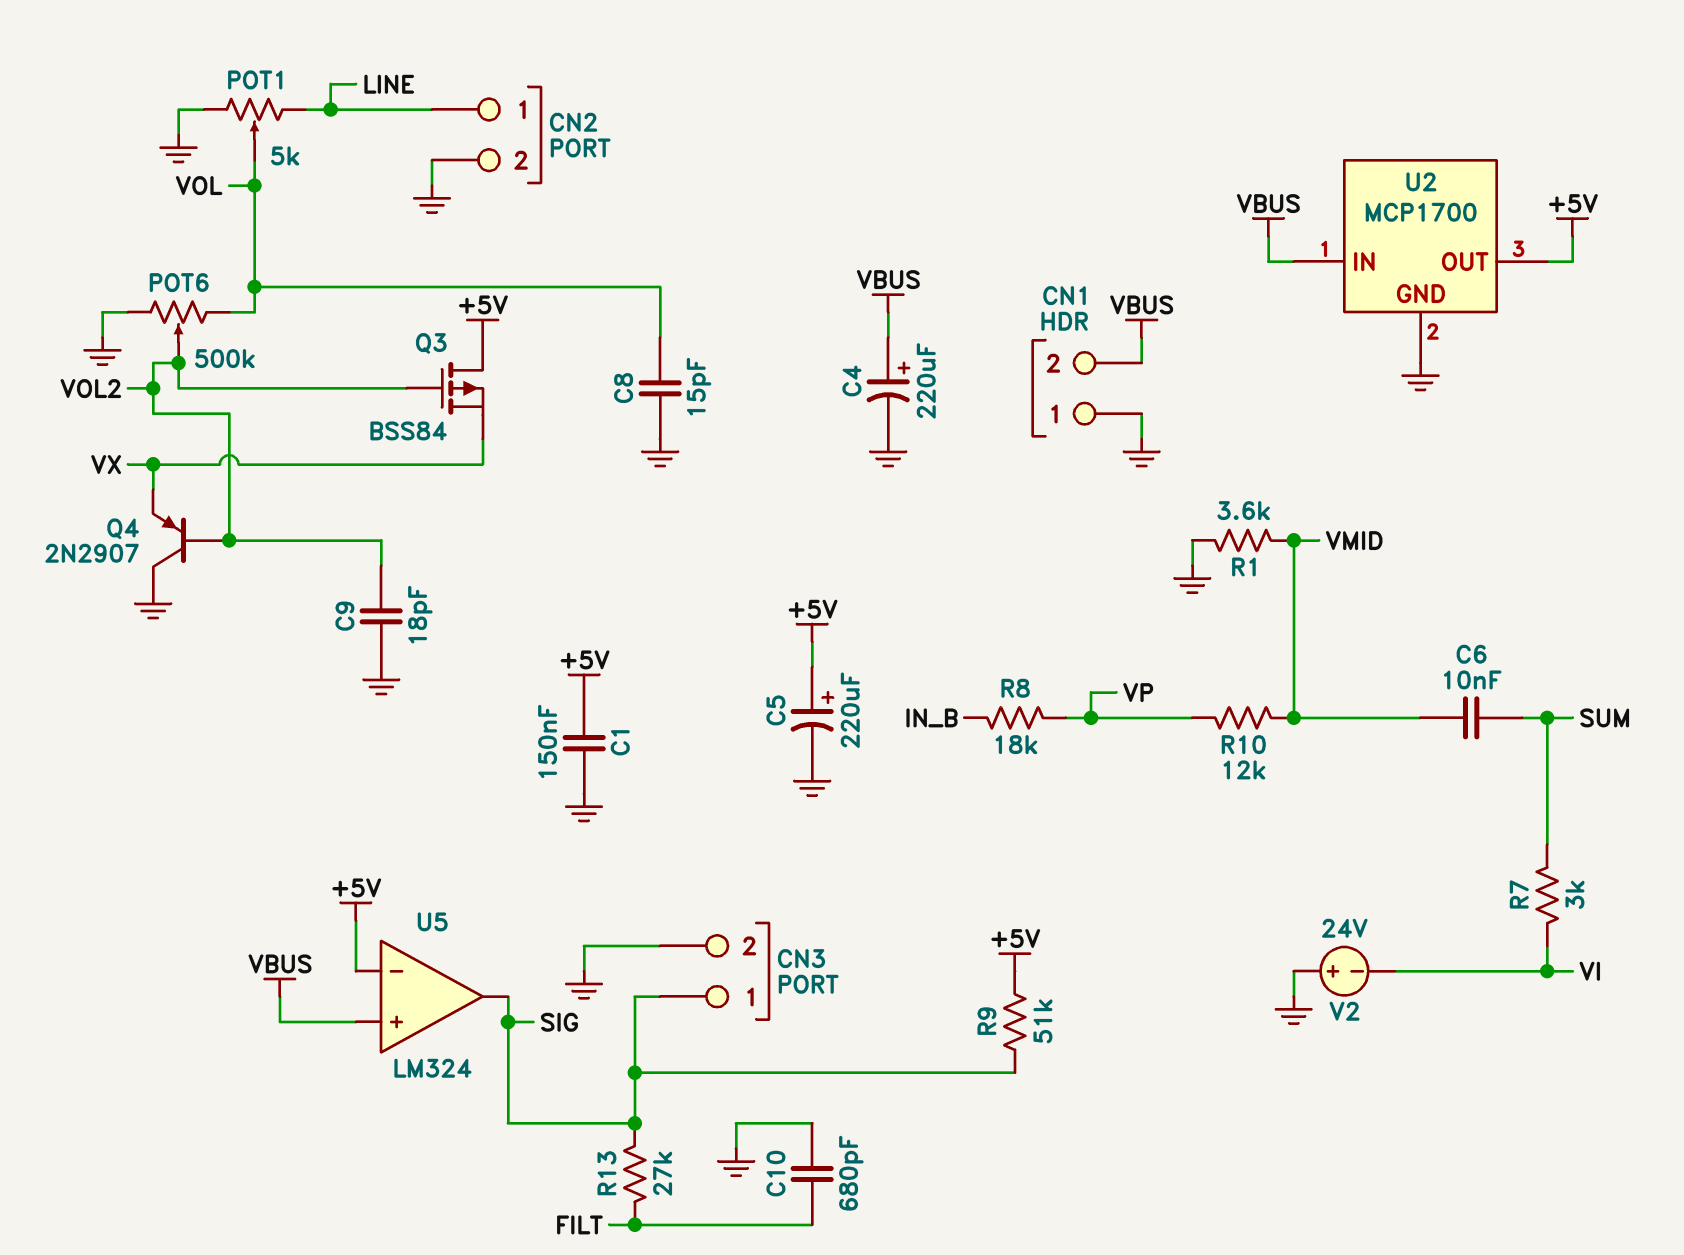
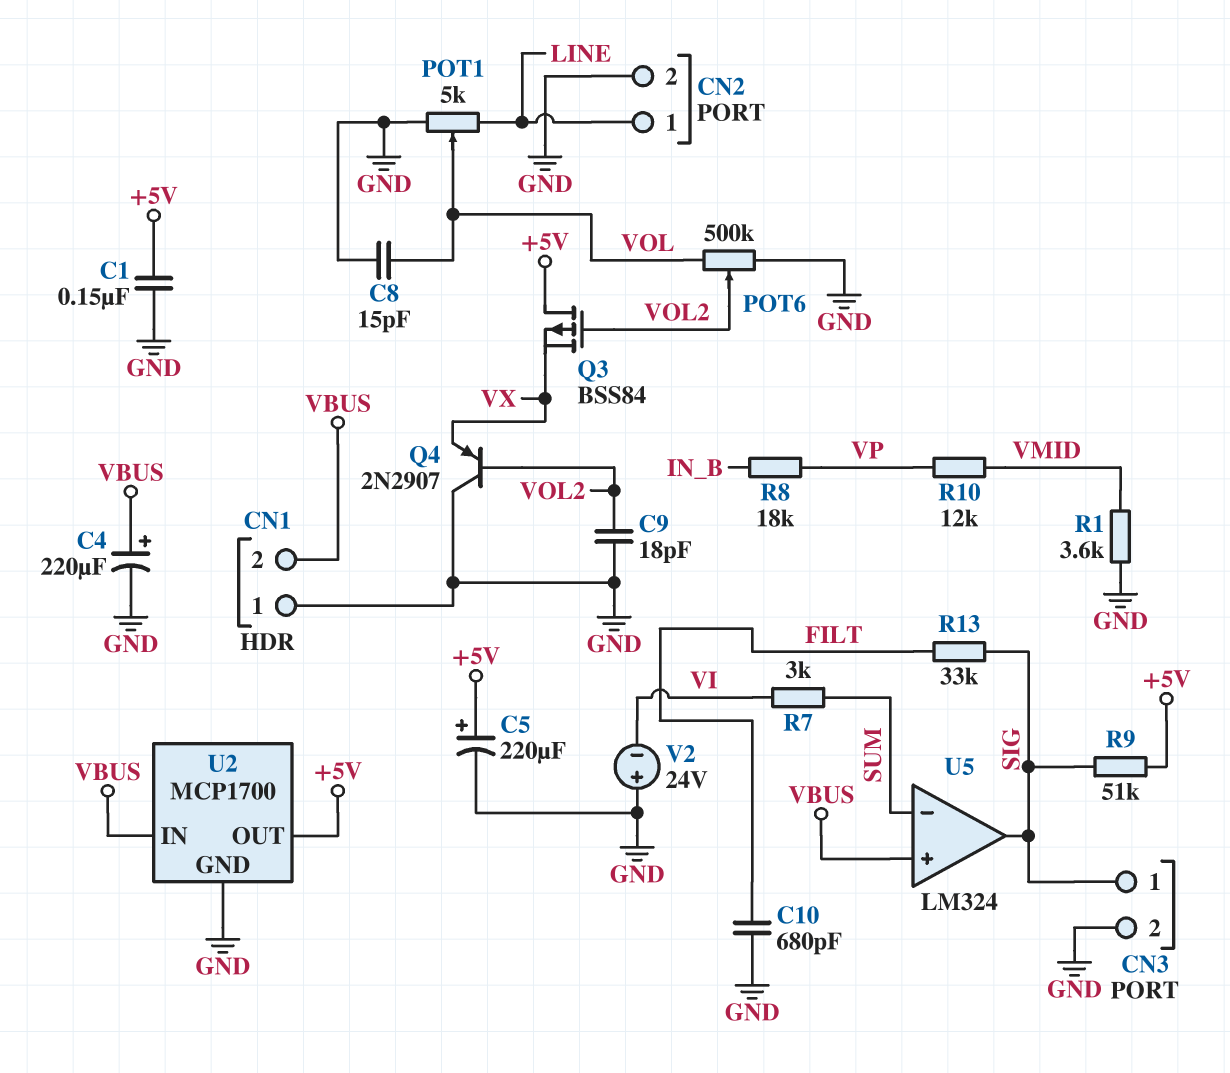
C6: 10nF (SUM, VMID) -> none
R13: 27k (FILT, SIG) -> 33k (FILT, SIG)
U5 pin in-: +5V -> SUM

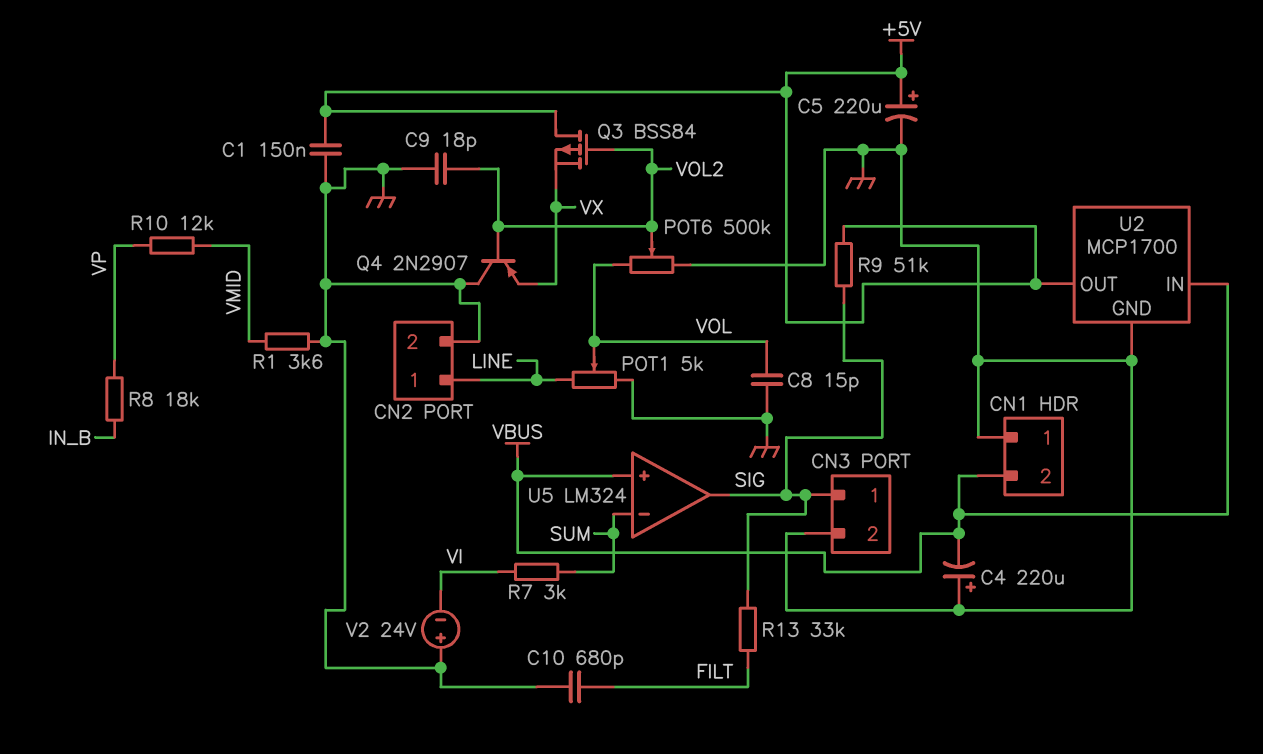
C4: 220uF (plus VBUS, minus GND) -> 220uF (plus GND, minus VBUS)

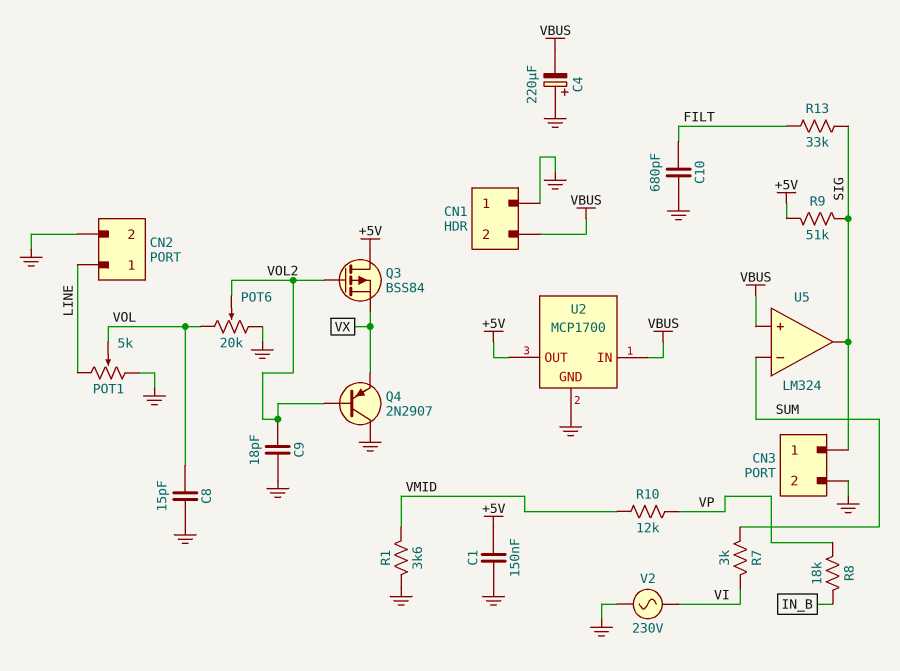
C5: 220uF (plus +5V, minus GND) -> none
POT6: 500k (GND, VOL, wiper VOL2) -> 20k (GND, VOL, wiper VOL2)
V2: 24V (plus GND, minus VI) -> AC 230V (GND, VI)

